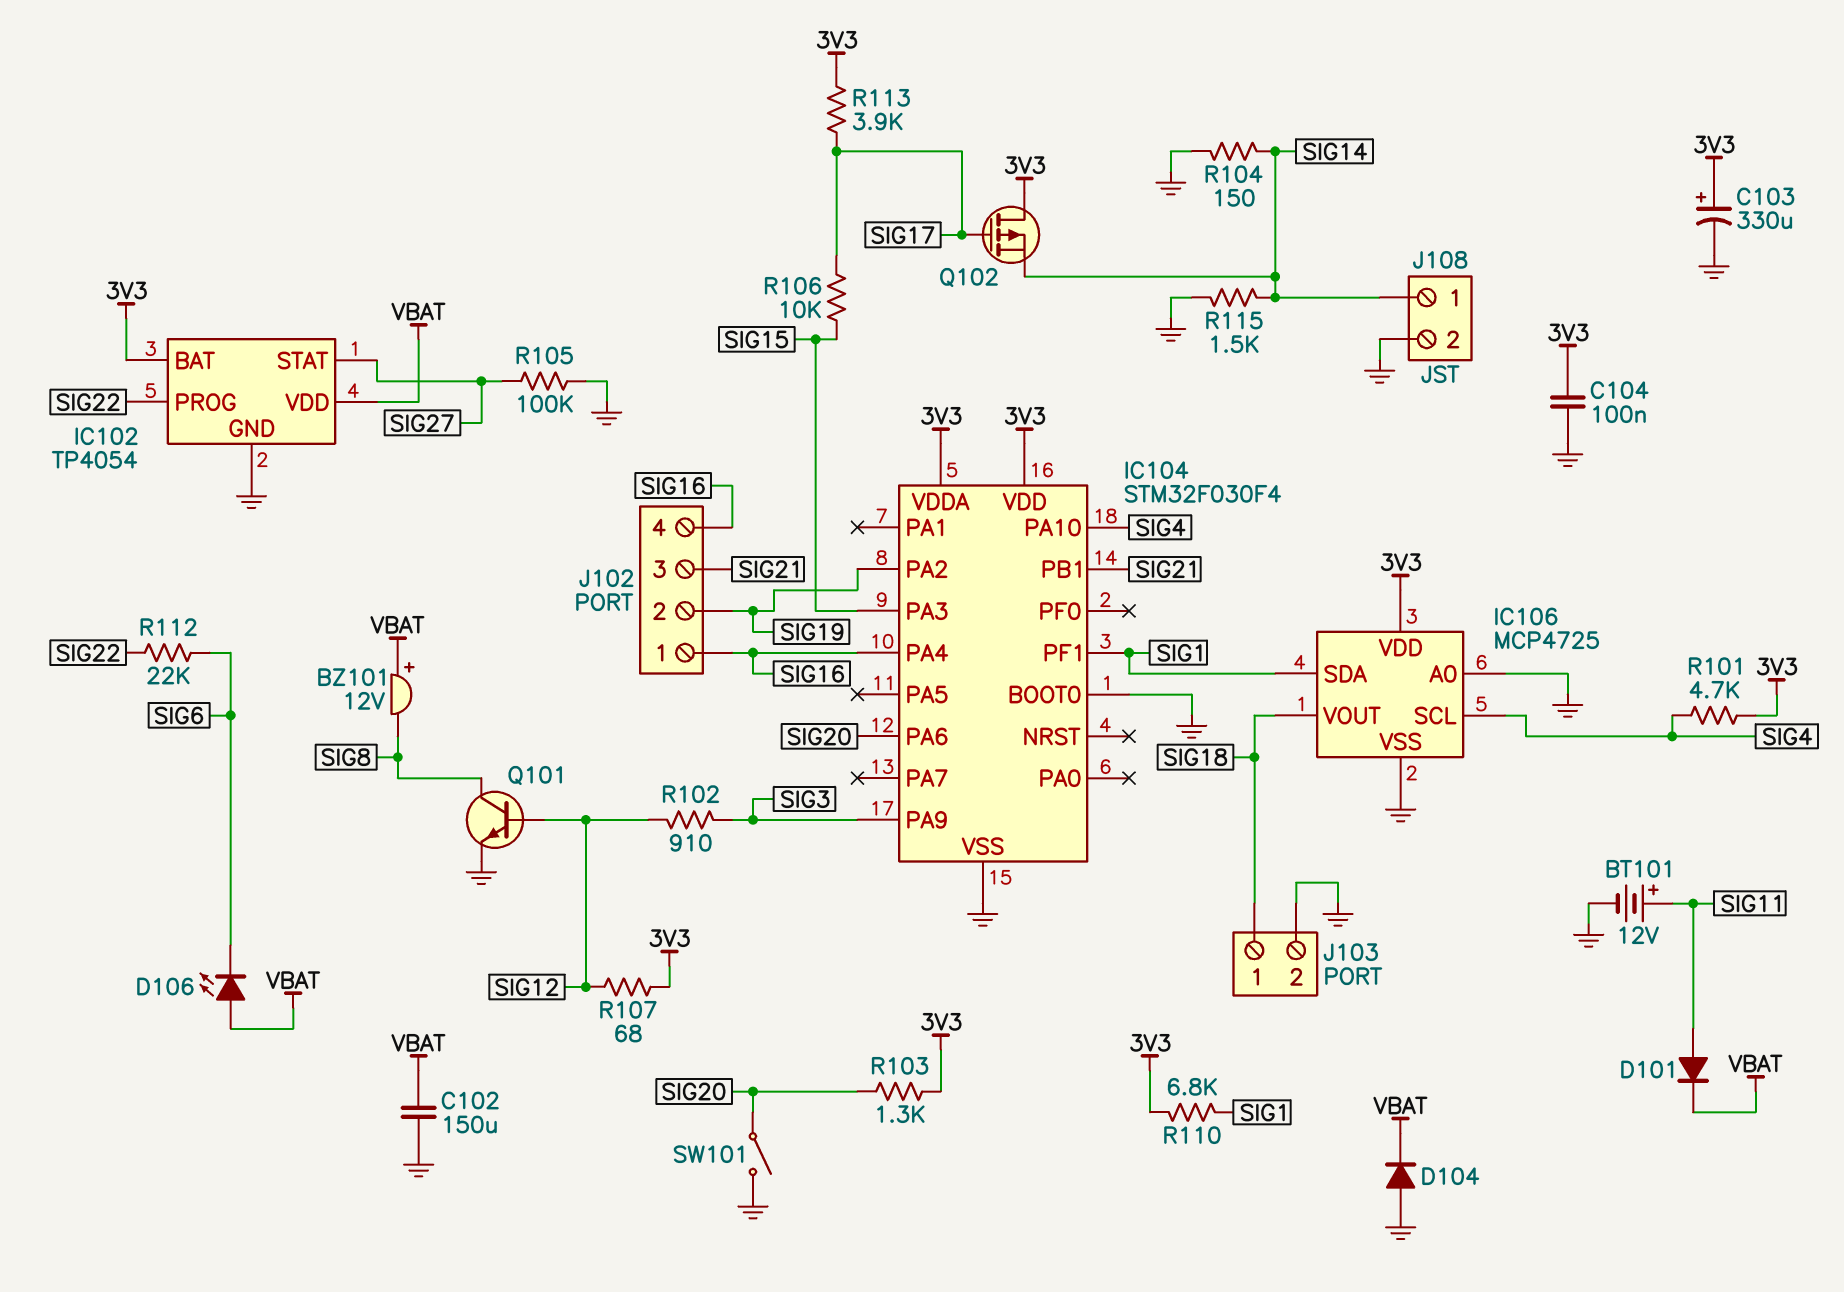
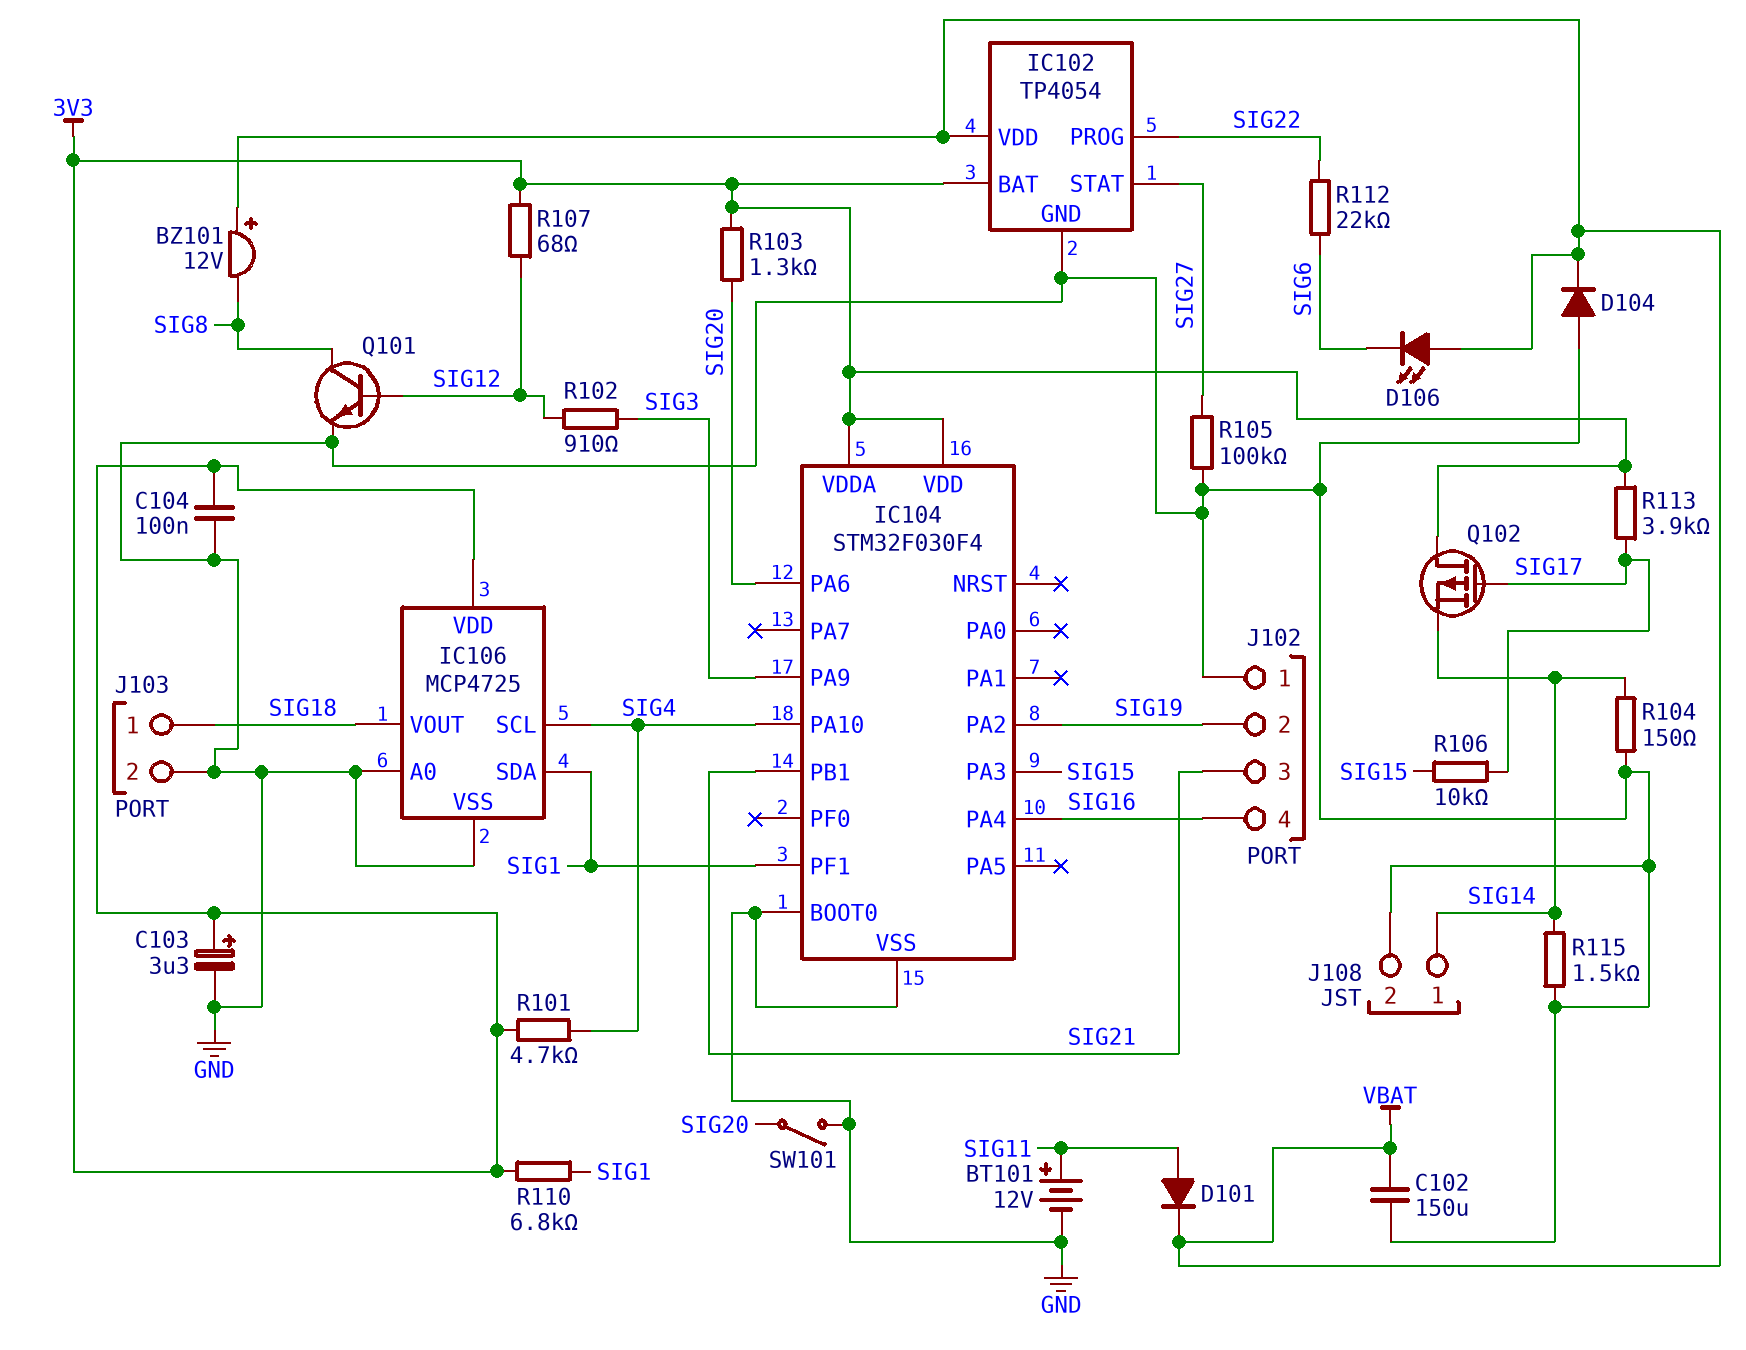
C103: 330uF (plus 3V3, minus GND) -> 3.3uF (plus 3V3, minus GND)
J102 pin 1: SIG16 -> GND

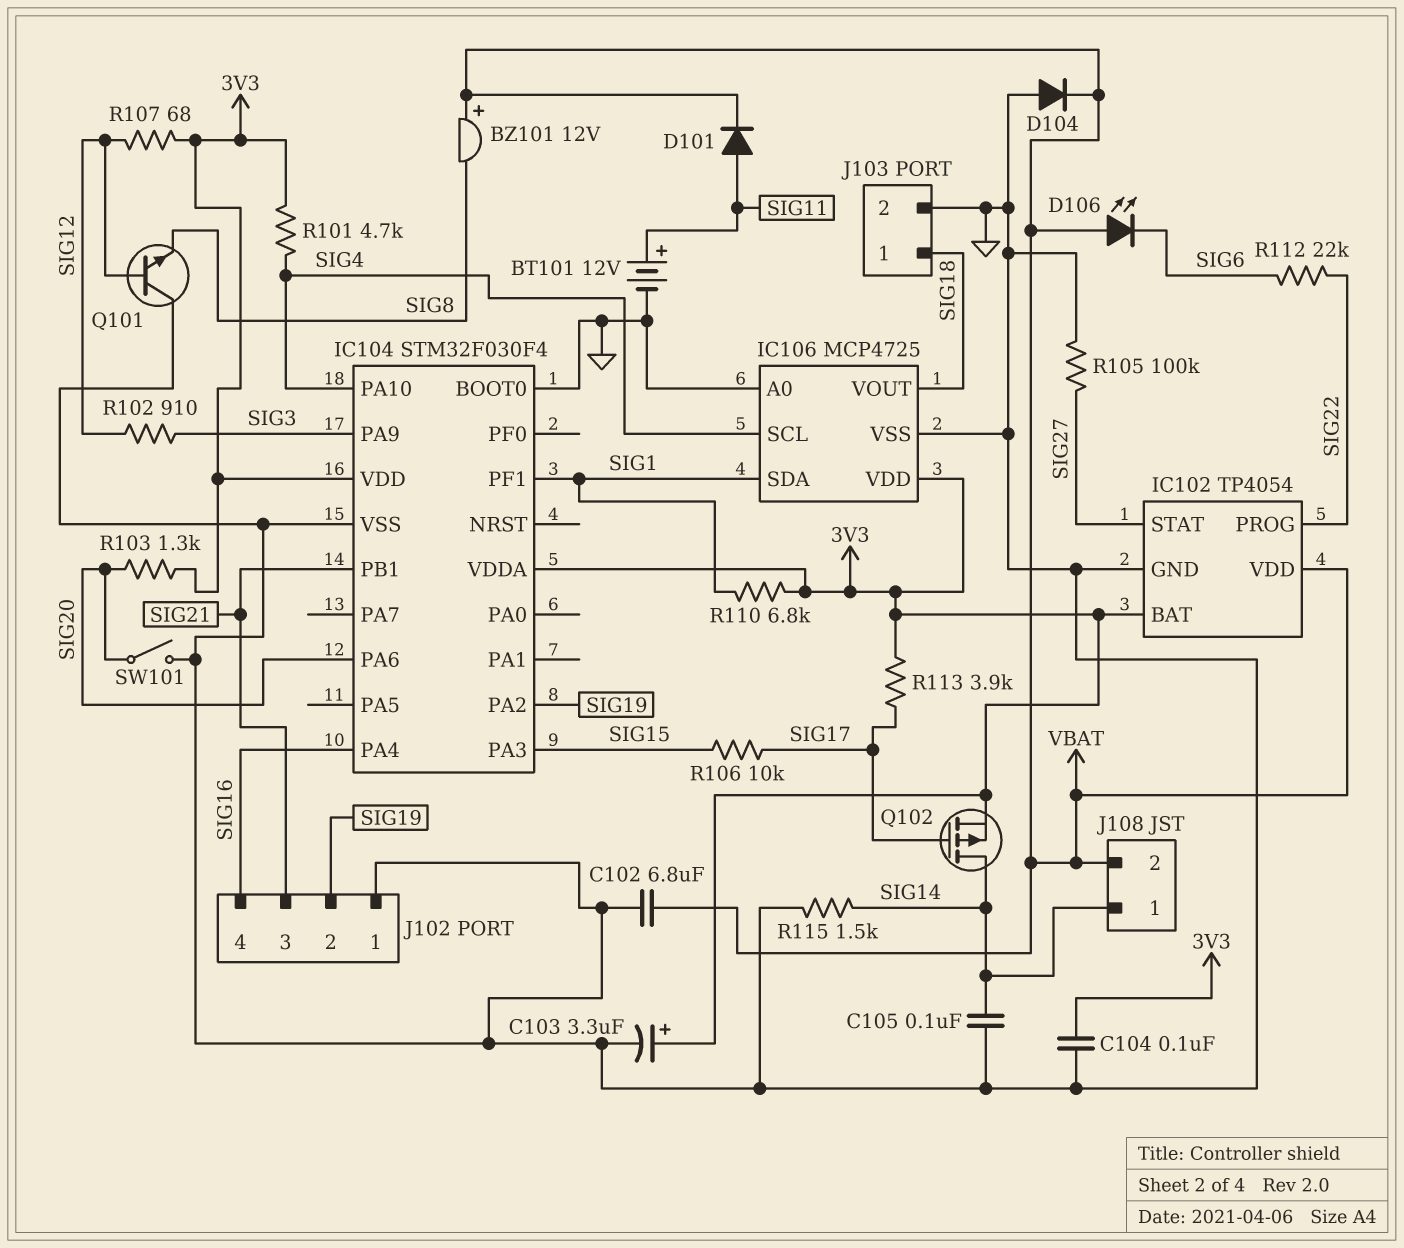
C102: 150uF (GND, VBAT) -> 6.8uF (GND, VBAT)
C105: none -> 100nF (GND, SIG14)
J108 pin 2: GND -> VBAT
Q101: NPN (B SIG12, C SIG8, E GND) -> NPN (B SIG12, C GND, E SIG8)
Q102: PMOS (G SIG17, D 3V3, S SIG14) -> PMOS (G SIG17, D SIG14, S 3V3)
R104: 150 (GND, SIG14) -> none

